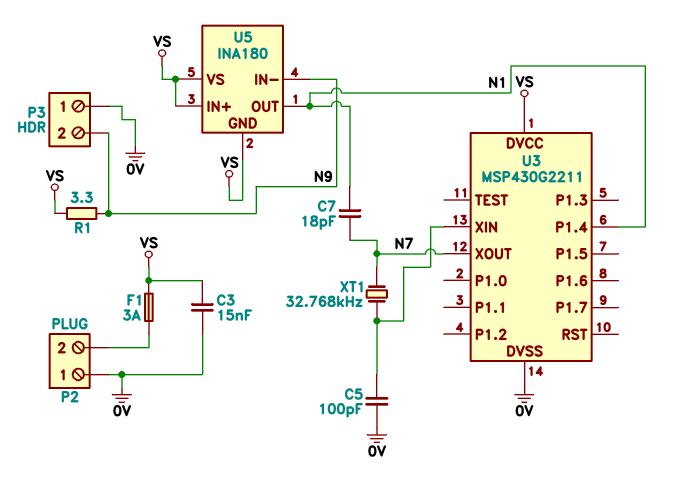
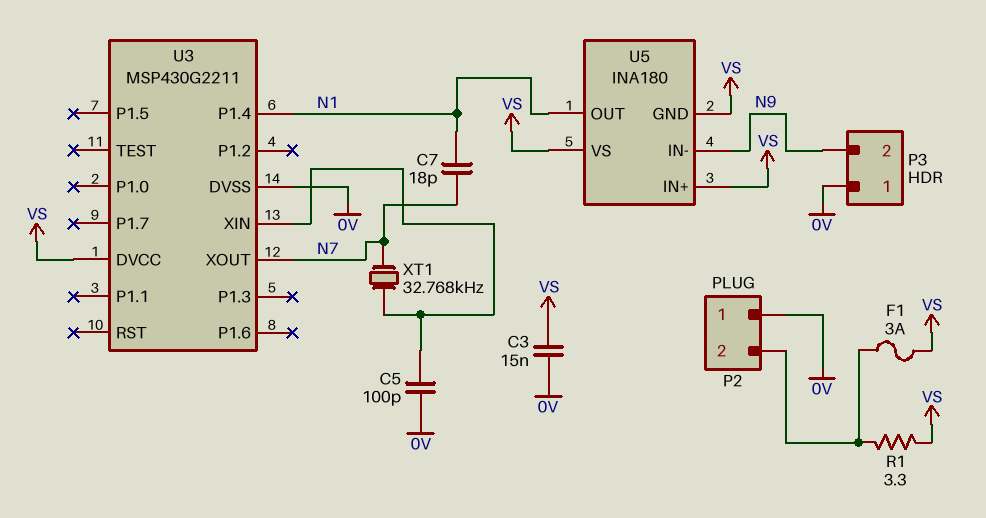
R1: 3.3 (N9, VS) -> 3.3 (P2/2, VS)

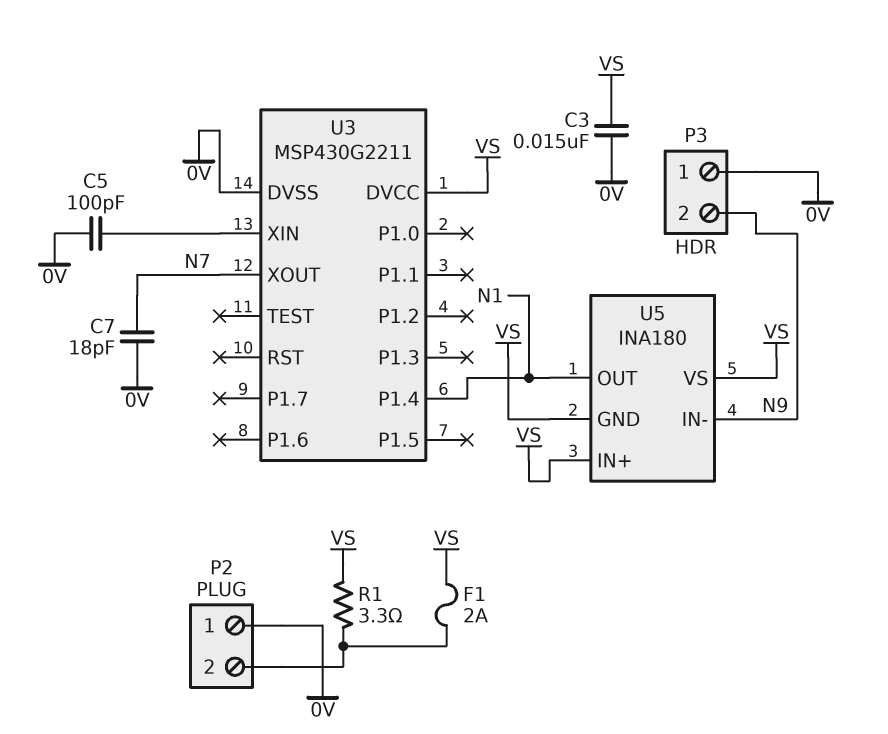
C7: 18pF (N1, N7) -> 18pF (0V, N7)
F1: 3A (P2/2, VS) -> 2A (P2/2, VS)
XT1: 32.768kHz (N7, U3/XIN) -> none

